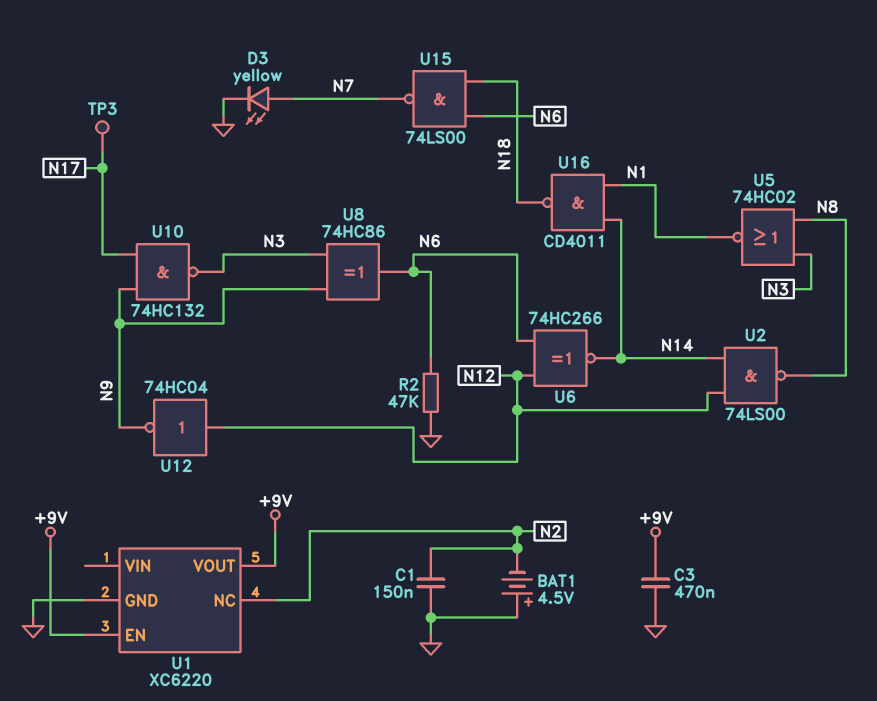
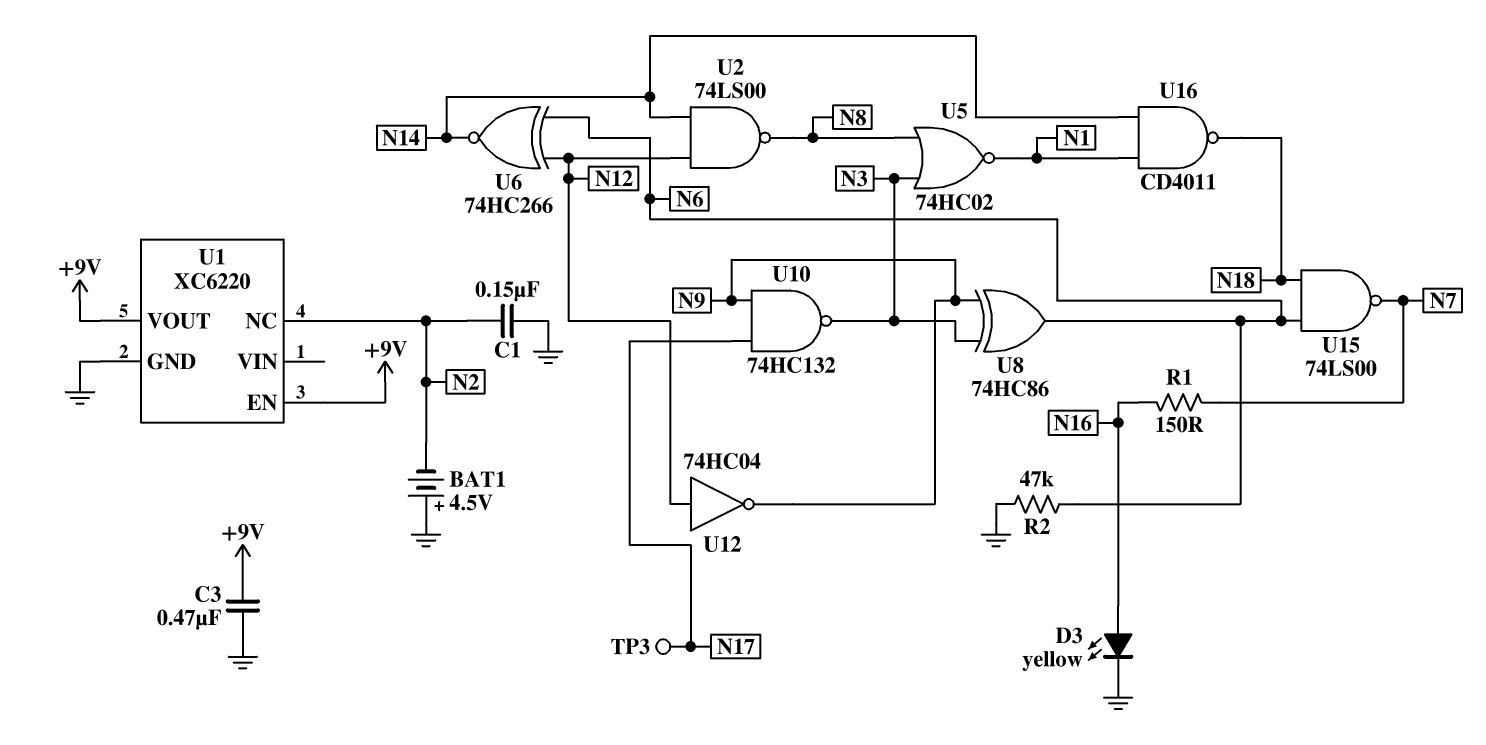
D3: LED yellow (A N7, K GND) -> LED yellow (A N16, K GND)
R1: none -> 150 (N7, N16)

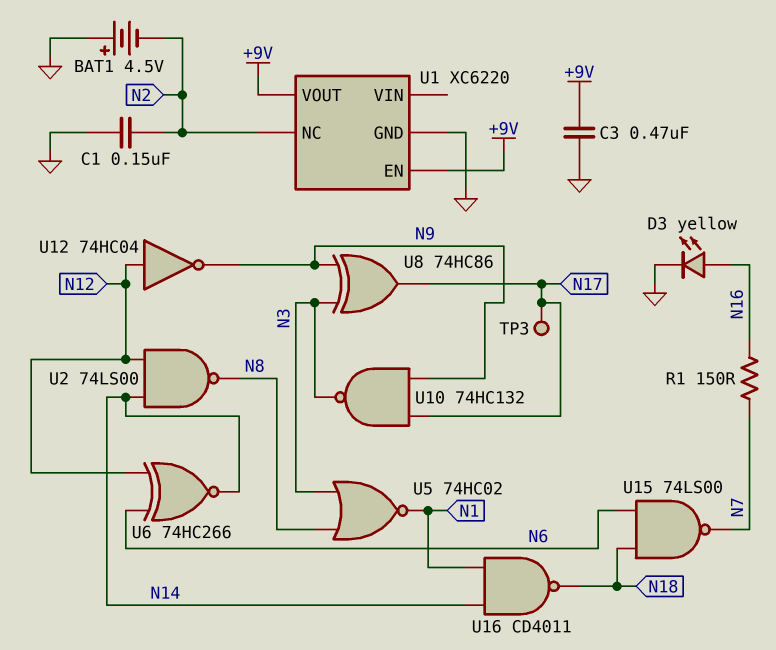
R2: 47k (GND, N6) -> none
U8: XOR 74HC86 (in N3, in N9, out N6) -> XOR 74HC86 (in N3, in N9, out N17)

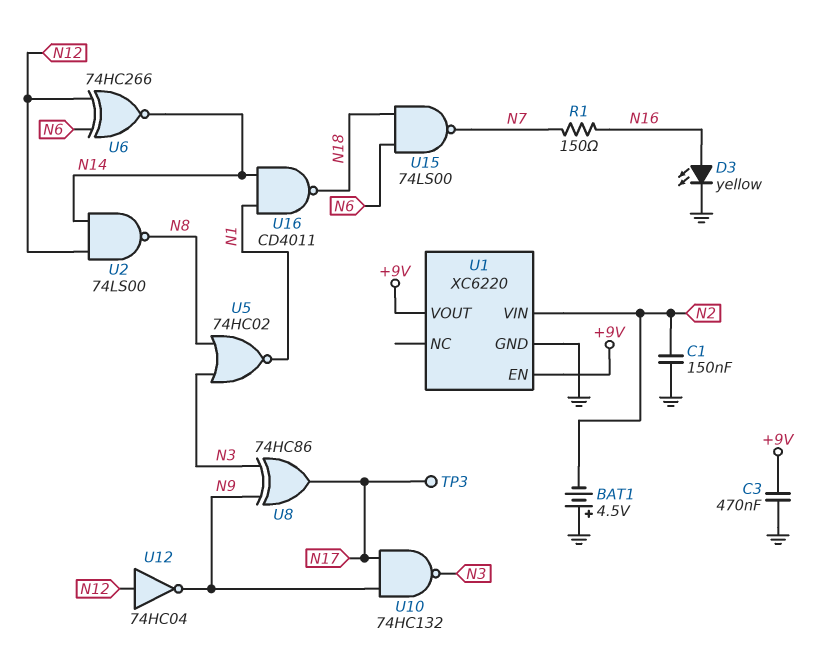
U1 pin NC: N2 -> none
U1 pin VIN: none -> N2

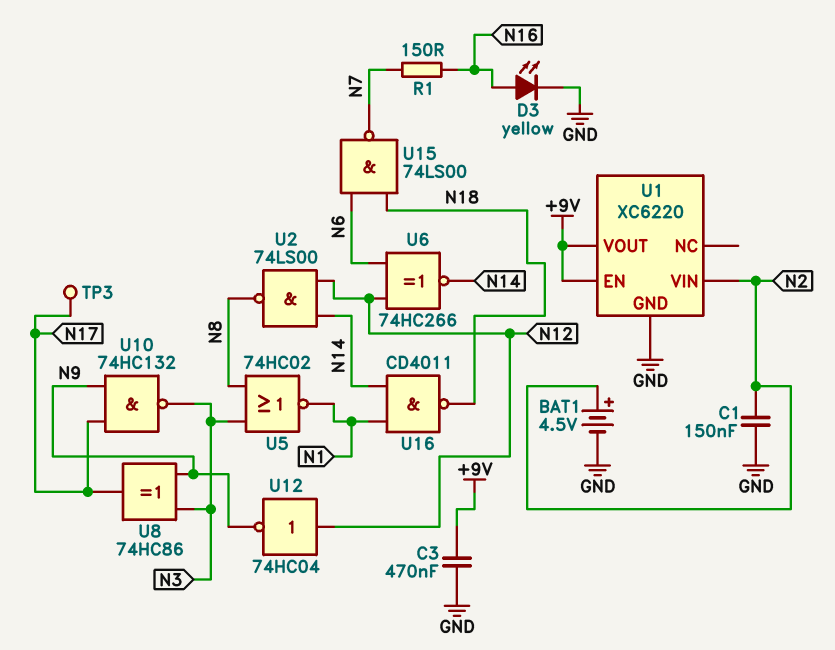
BAT1: 4.5V (plus GND, minus N2) -> 4.5V (plus N2, minus GND)

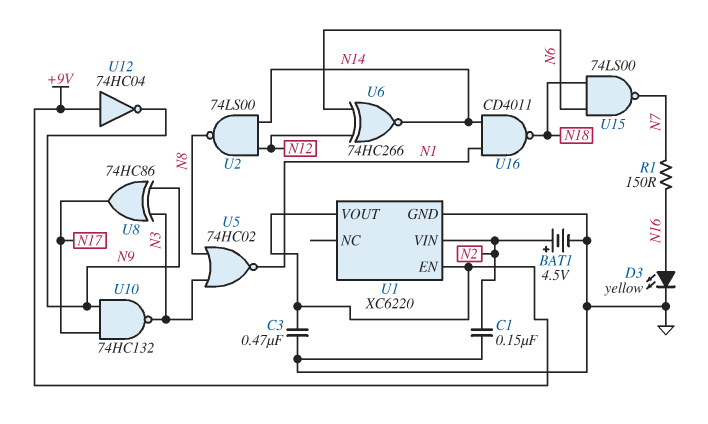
TP3: test point (N17) -> none
U12: NOT 74HC04 (in N12, out N9) -> NOT 74HC04 (in +9V, out N9)

